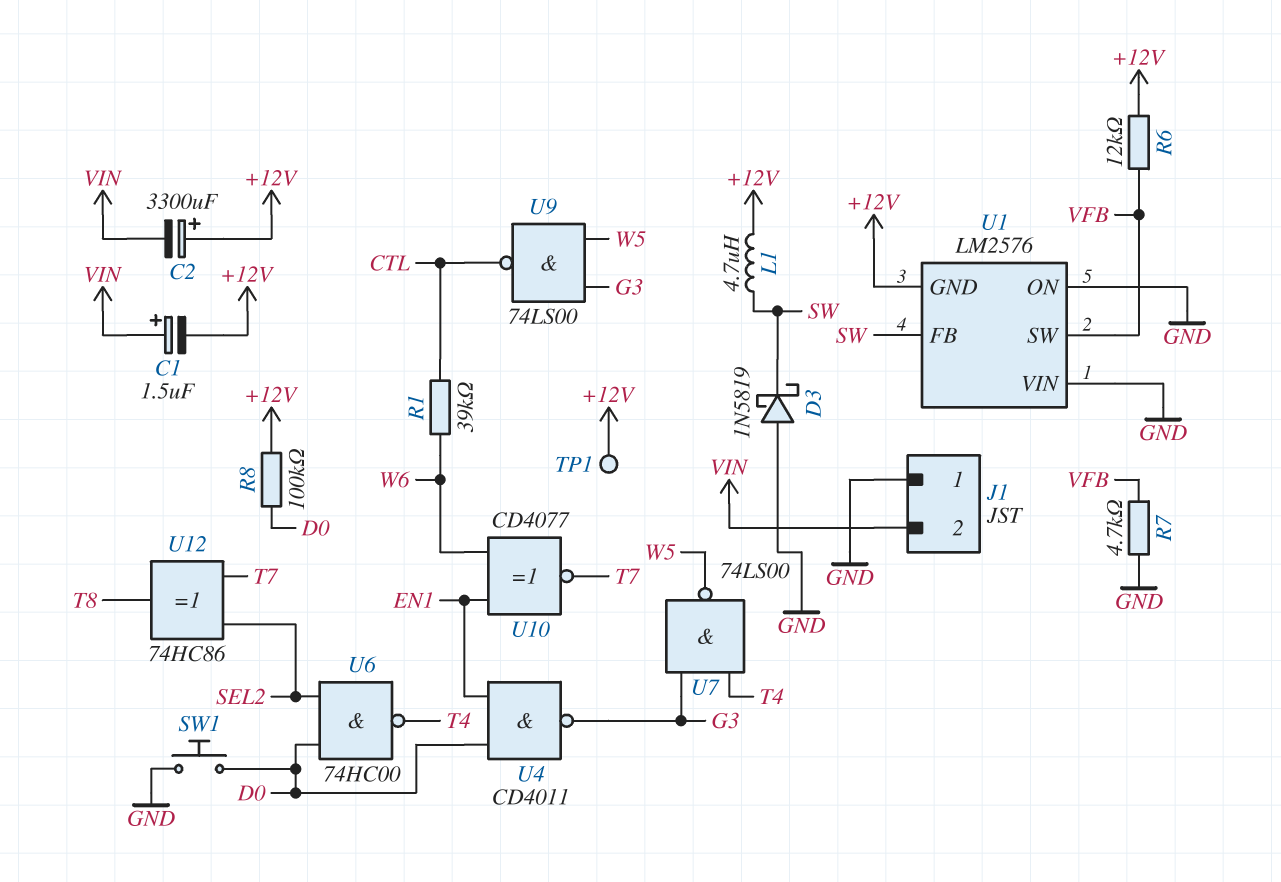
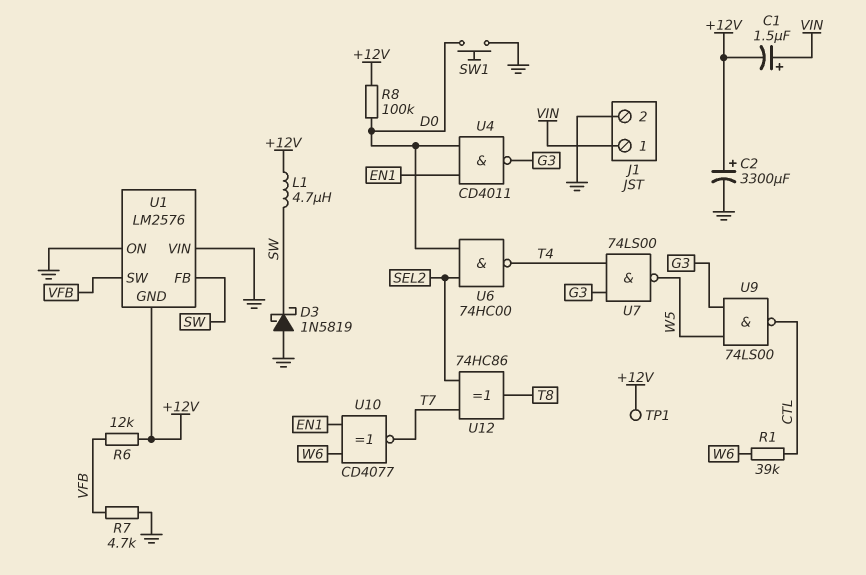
C2: 3300uF (plus +12V, minus VIN) -> 3300uF (plus +12V, minus GND)
J1 pin 1: GND -> VIN
J1 pin 2: VIN -> GND

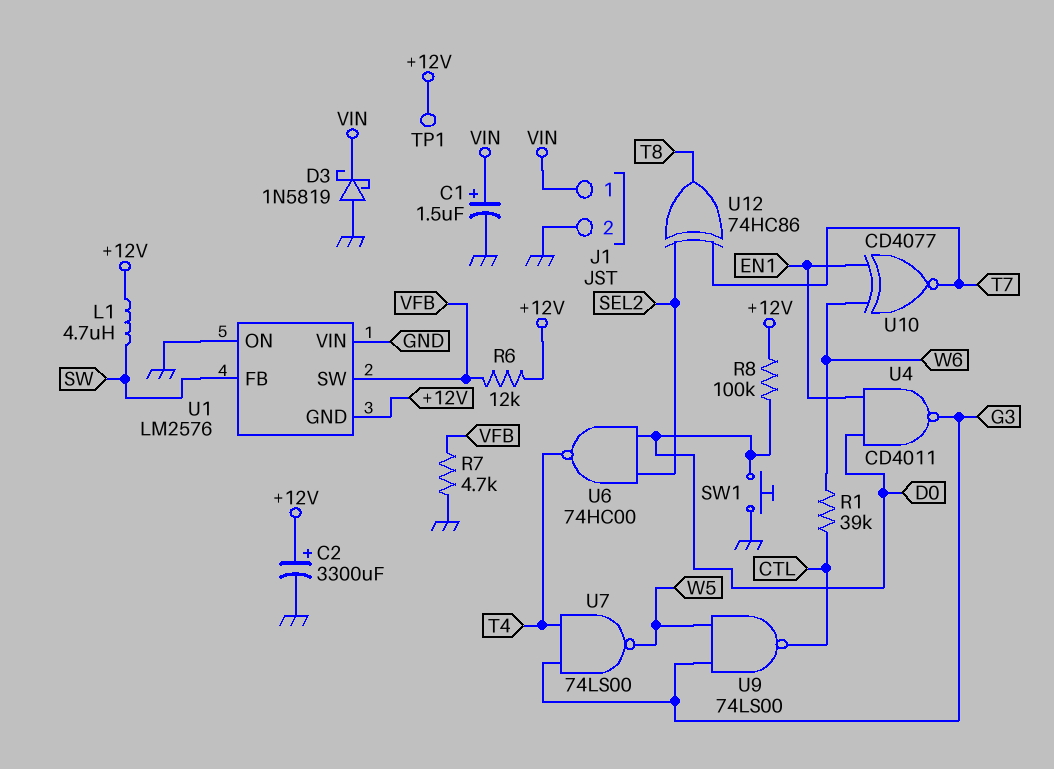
C1: 1.5uF (plus VIN, minus +12V) -> 1.5uF (plus VIN, minus GND)
D3: schottky 1N5819 (A GND, K SW) -> schottky 1N5819 (A GND, K VIN)

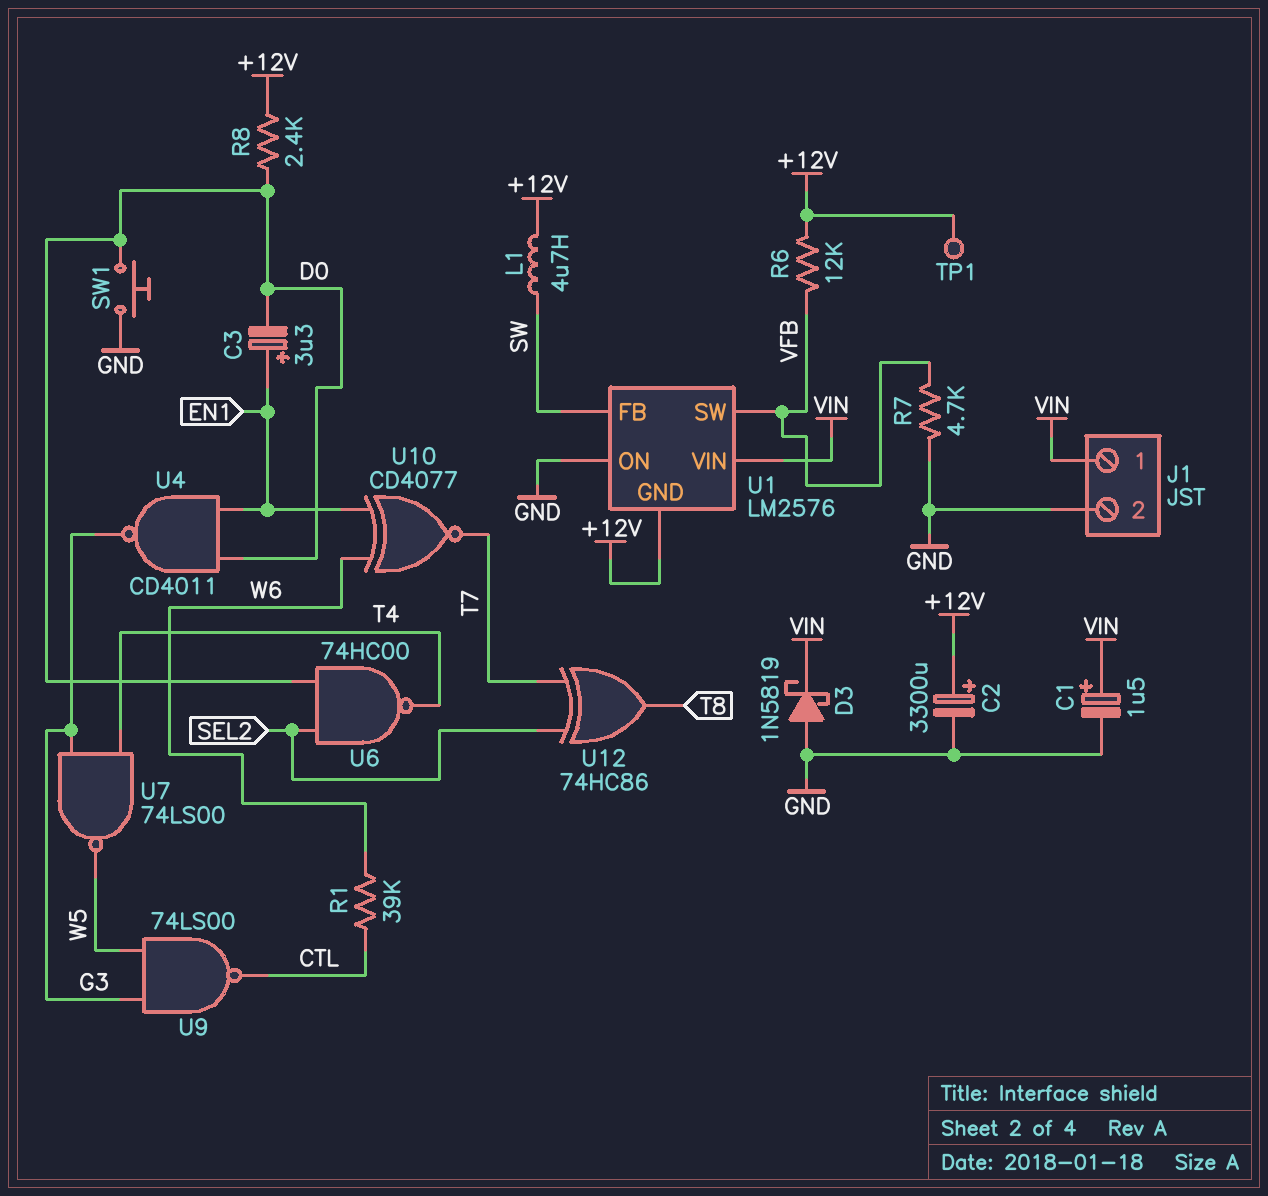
C3: none -> 3.3uF (plus EN1, minus D0)
R8: 100k (+12V, D0) -> 2.4k (+12V, D0)
U1 pin VIN: GND -> VIN

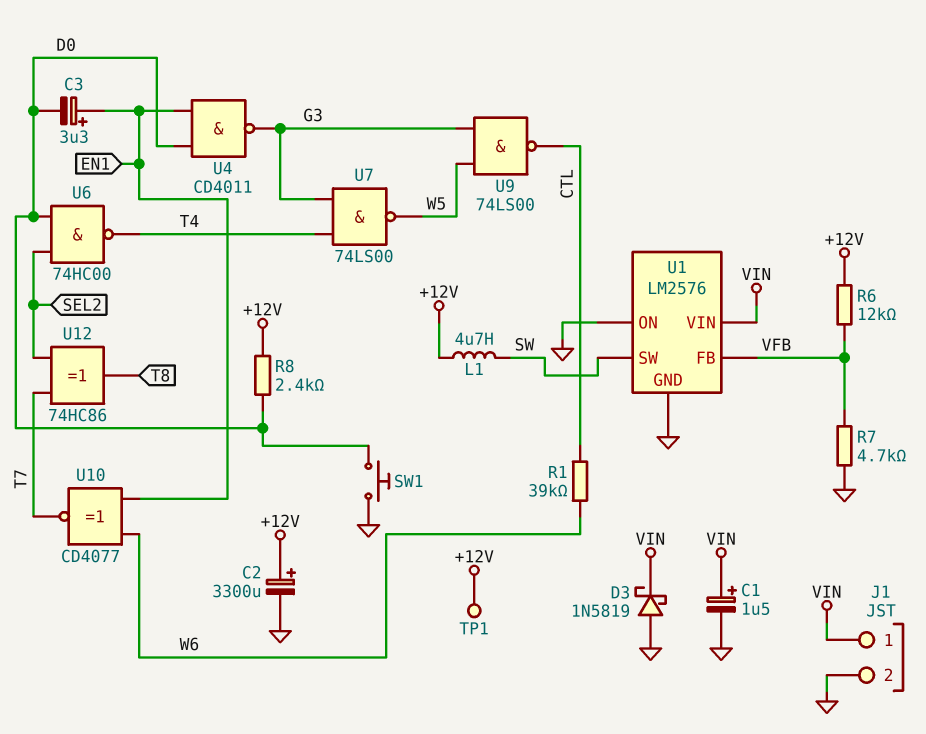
U1 pin FB: SW -> VFB
U1 pin GND: +12V -> GND
U1 pin SW: VFB -> SW

